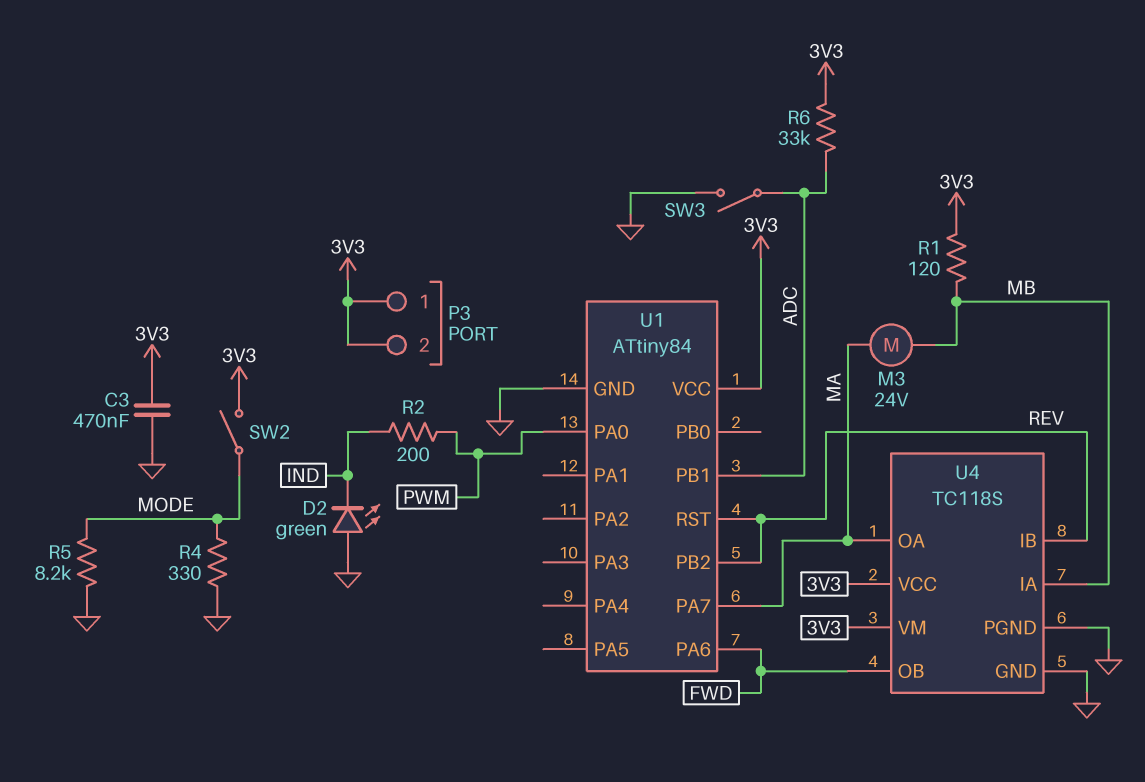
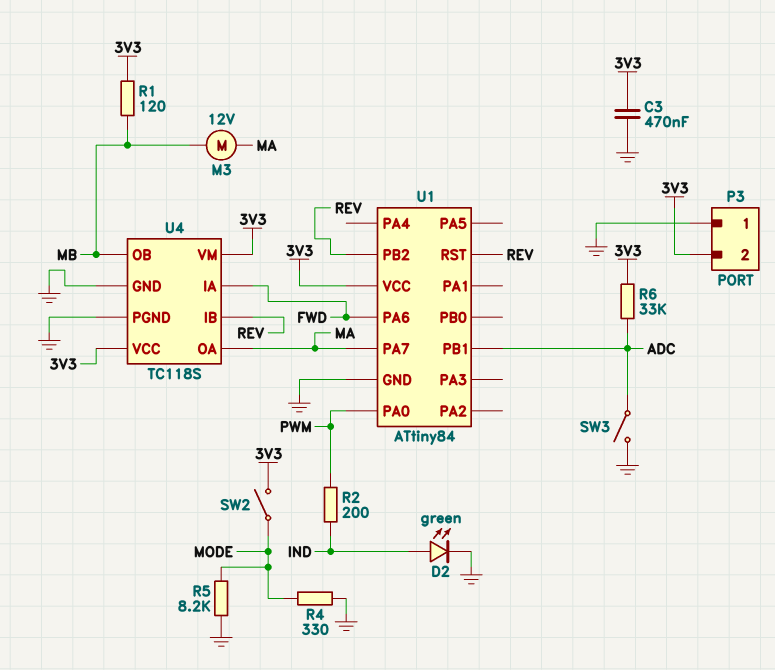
D2: LED green (A GND, K IND) -> LED green (A IND, K GND)
M3: motor 24V (MA, MB) -> motor 12V (MA, MB)
P3 pin 1: 3V3 -> GND
U4 pin IA: MB -> FWD
U4 pin OB: FWD -> MB

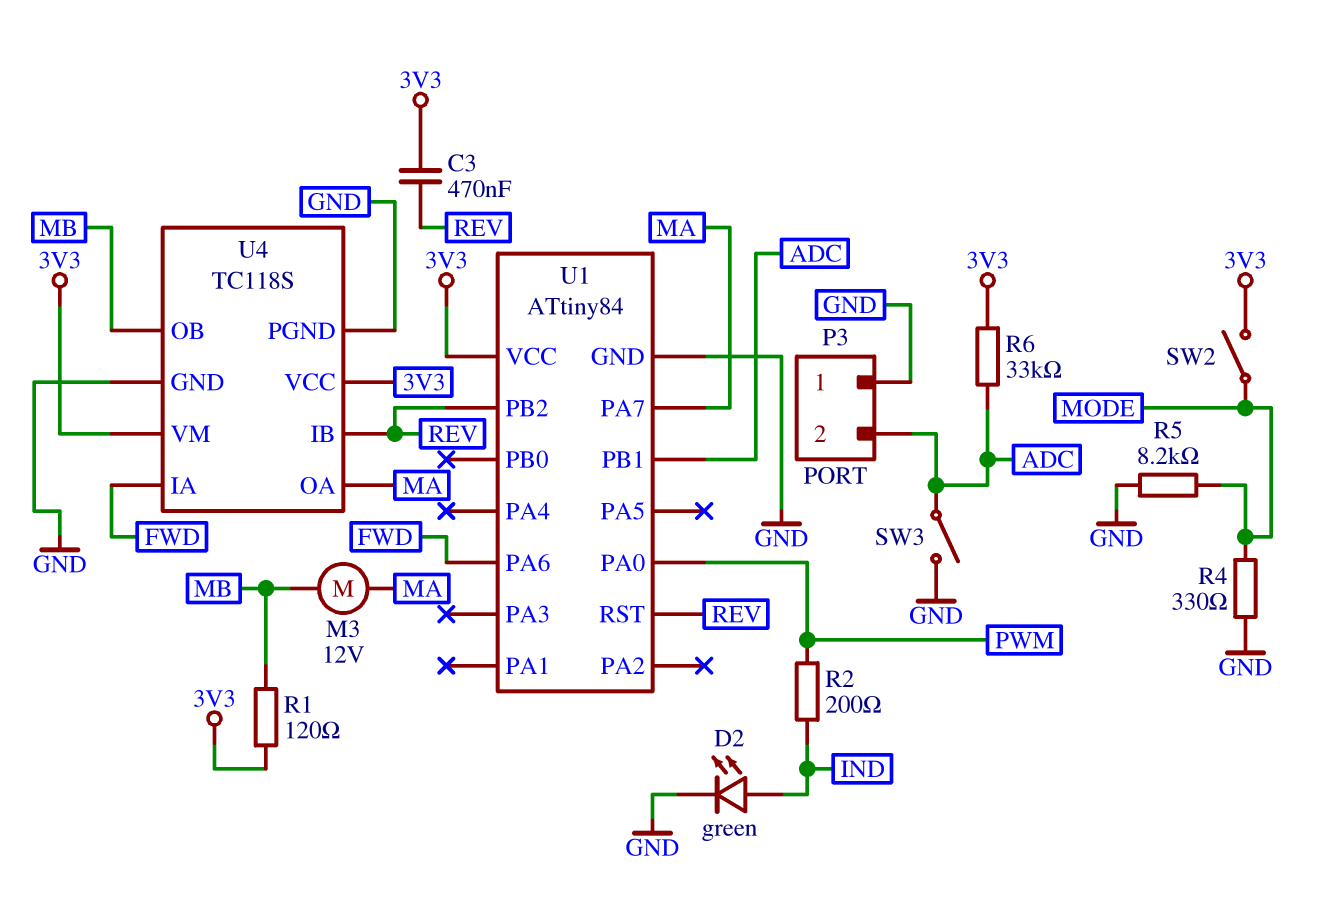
C3: 470nF (3V3, GND) -> 470nF (3V3, REV)
P3 pin 2: 3V3 -> ADC

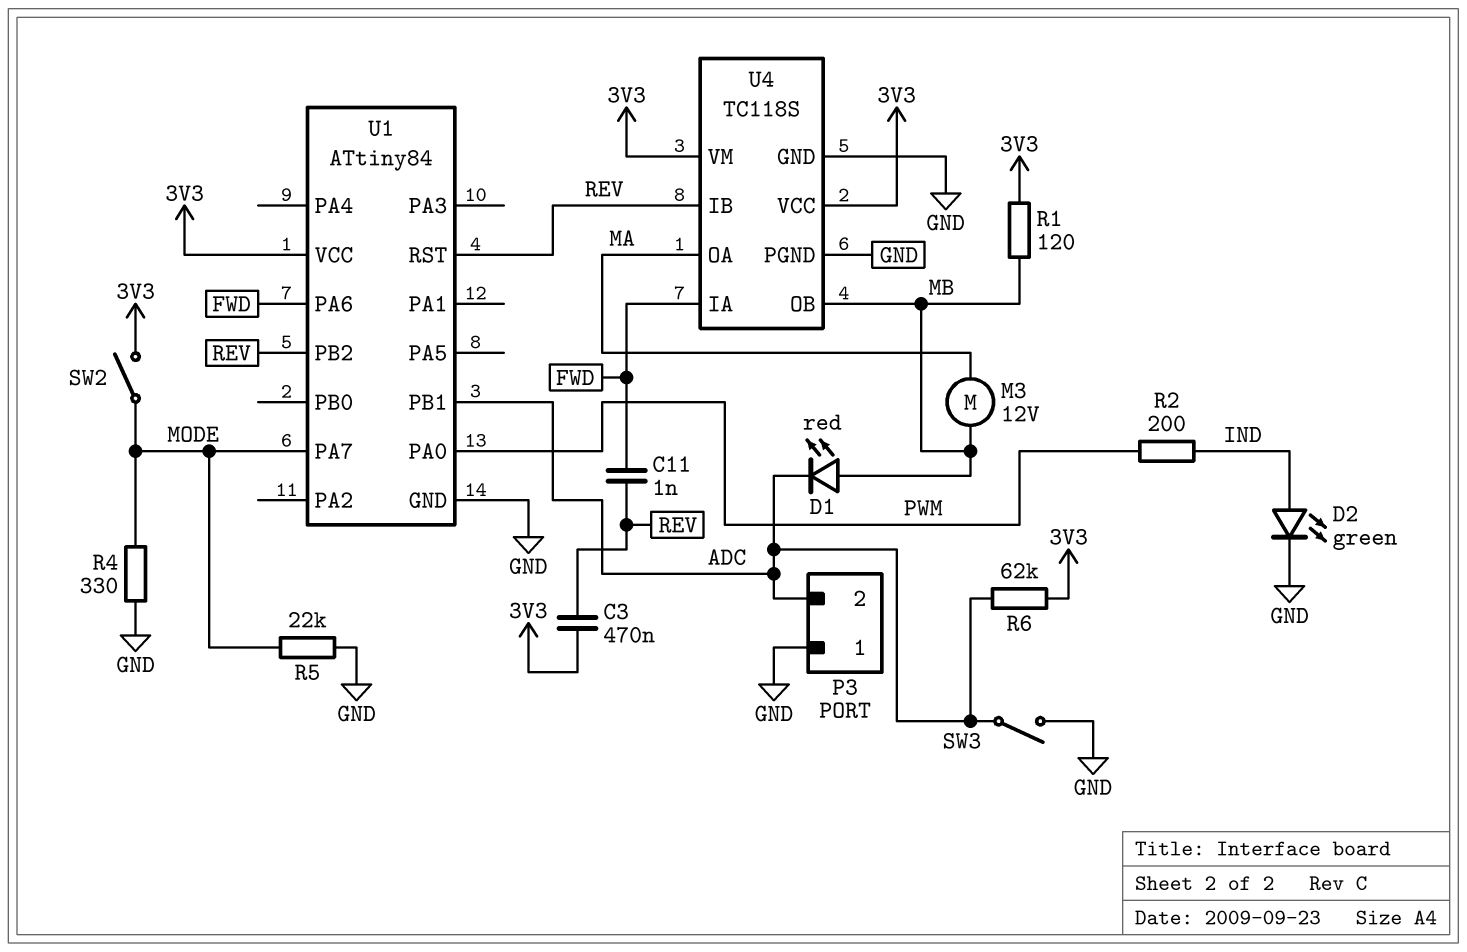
C11: none -> 1nF (FWD, REV)
D1: none -> LED red (A MB, K ADC)
R5: 8.2k (GND, MODE) -> 22k (GND, MODE)
R6: 33k (3V3, ADC) -> 62k (3V3, ADC)
U1 pin PA7: MA -> MODE

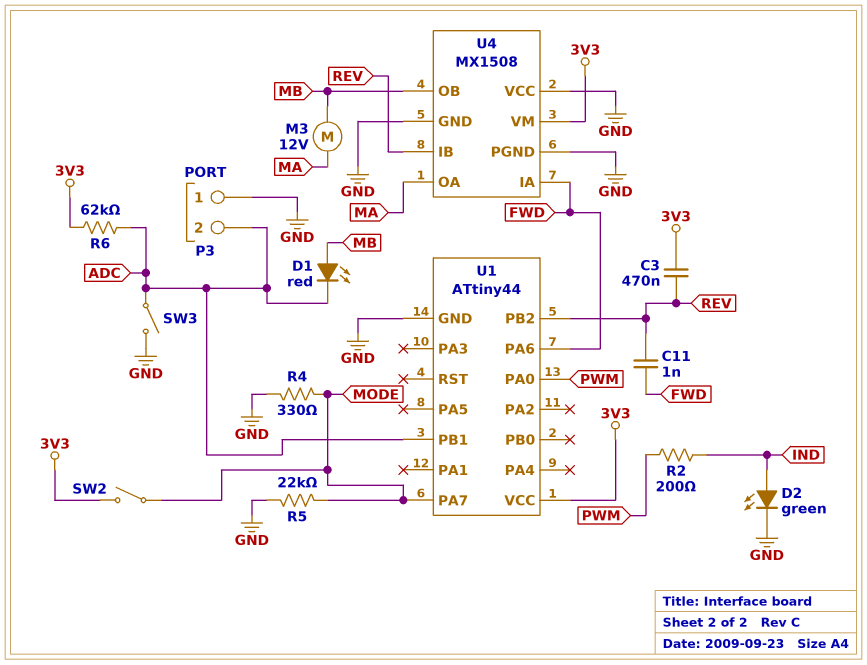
R1: 120 (3V3, MB) -> none
U1: ATtiny84 -> ATtiny44
U1 pin RST: REV -> none
U4: TC118S -> MX1508
U4 pin VCC: 3V3 -> GND

